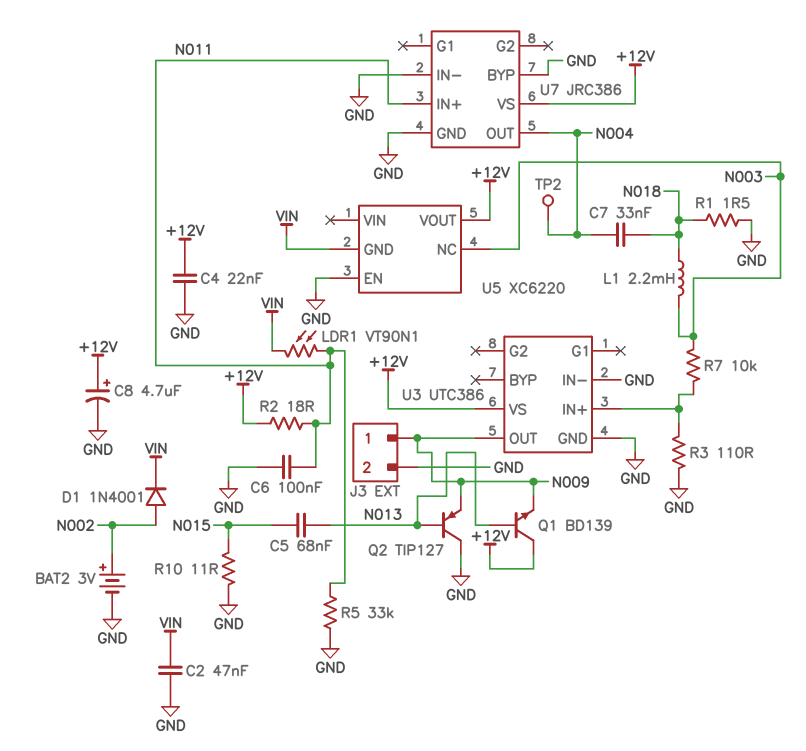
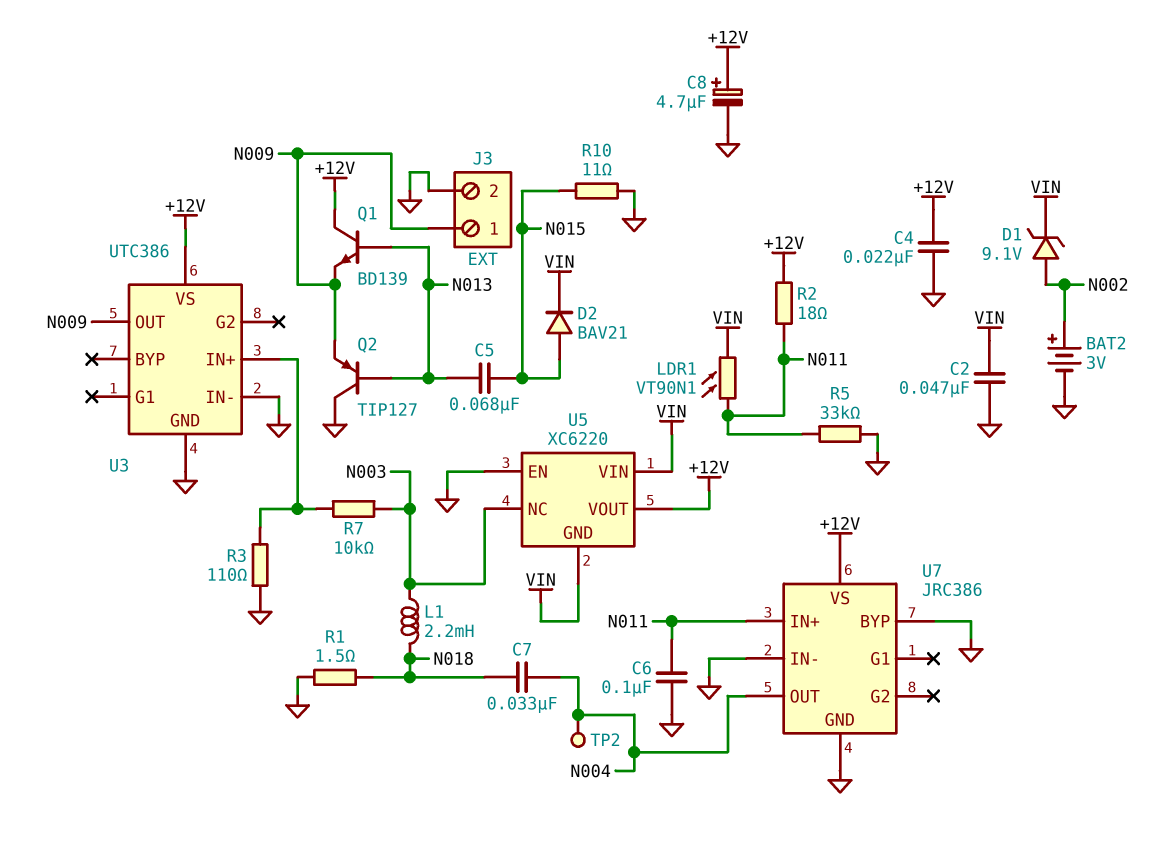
D1: diode 1N4001 (A N002, K VIN) -> zener 9.1V (A N002, K VIN)
D2: none -> diode BAV21 (A N015, K VIN)
U5 pin VIN: none -> VIN

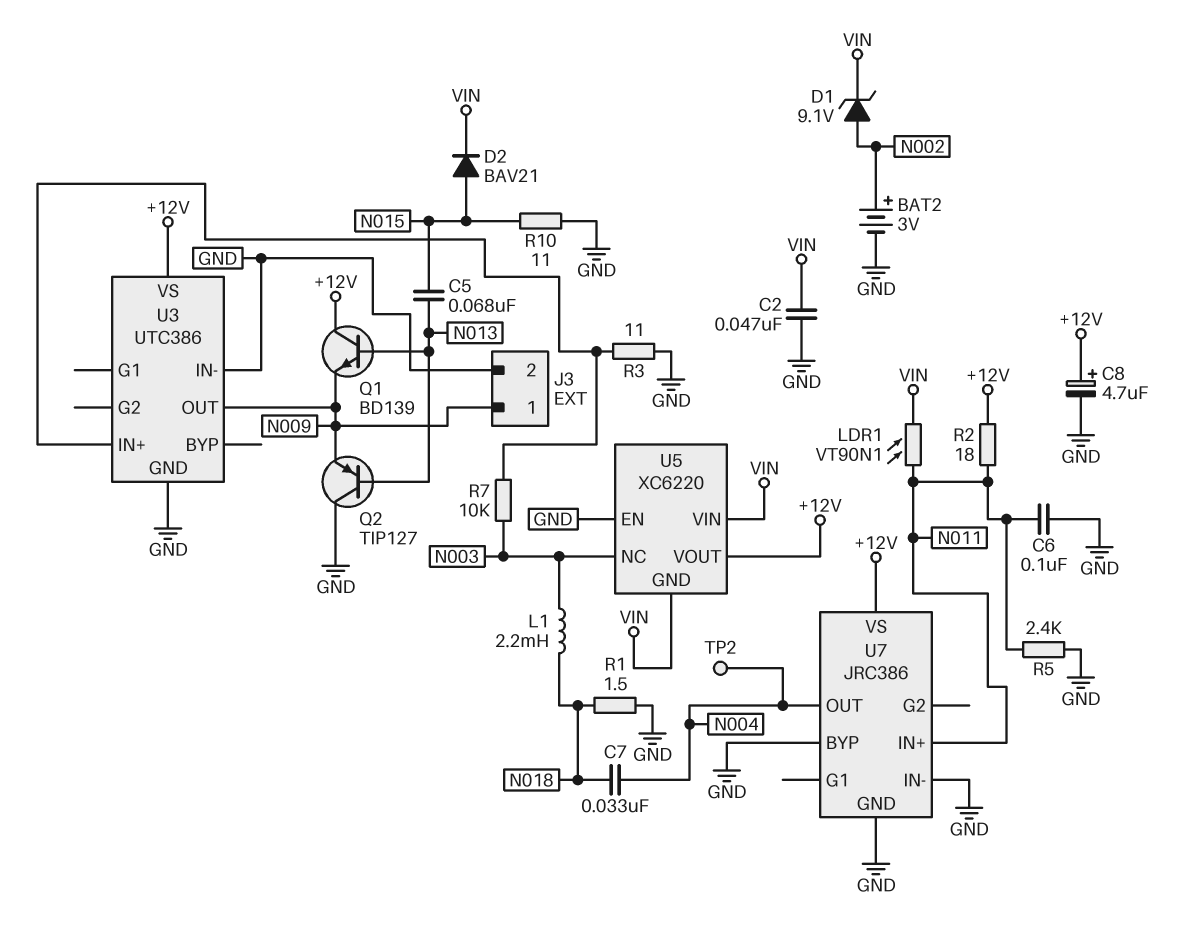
C4: 22nF (+12V, GND) -> none
R3: 110 (GND, U3/IN+) -> 11 (GND, U3/IN+)
R5: 33k (GND, N011) -> 2.4k (GND, N011)

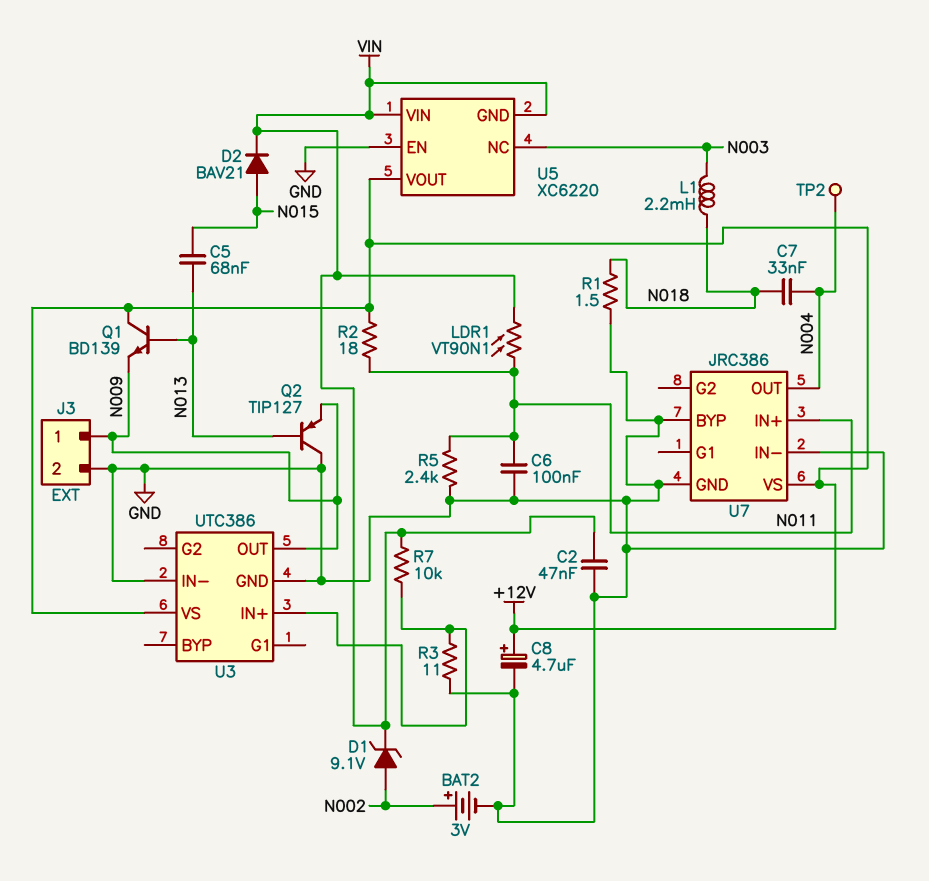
R7: 10k (N003, U3/IN+) -> 10k (U3/IN+, VIN)
R10: 11 (GND, N015) -> none

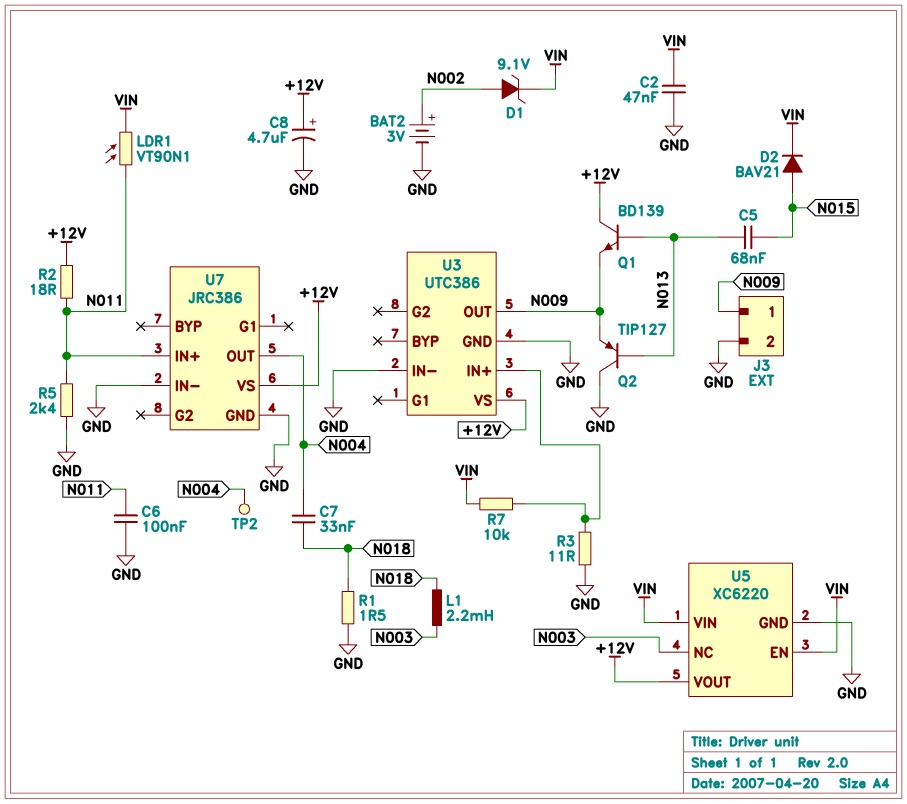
U5 pin EN: GND -> VIN
U5 pin GND: VIN -> GND
U7 pin BYP: GND -> none

